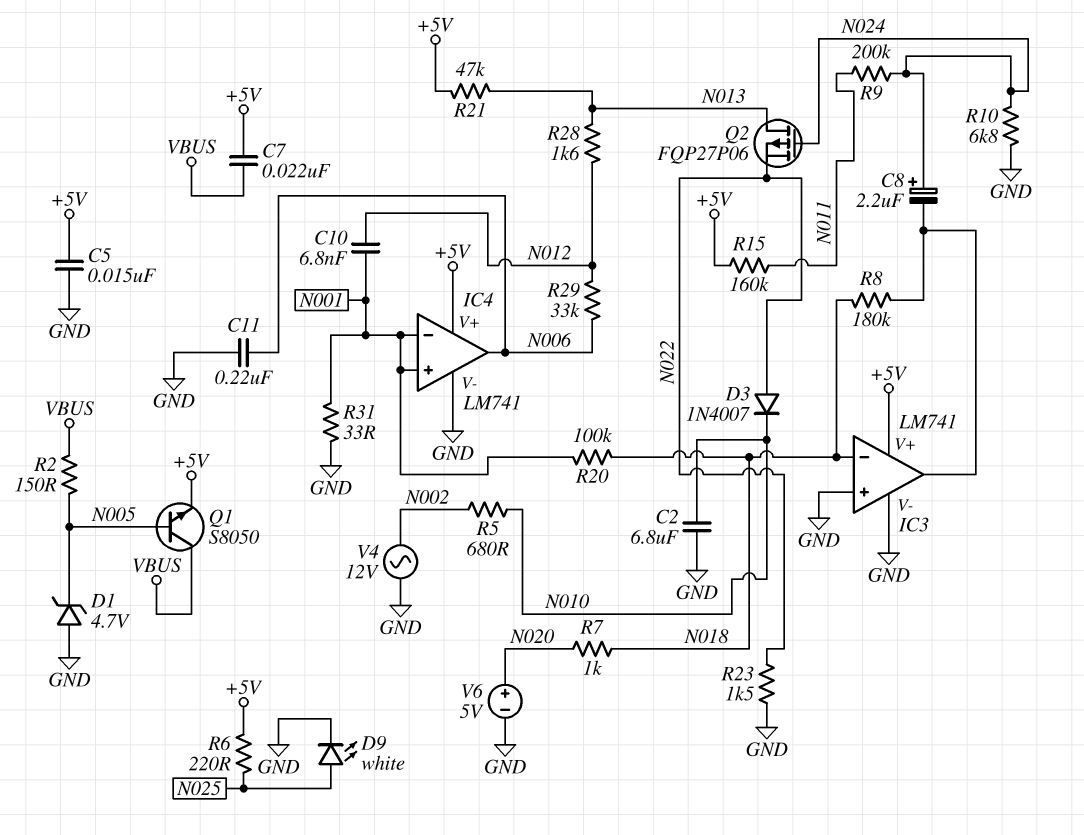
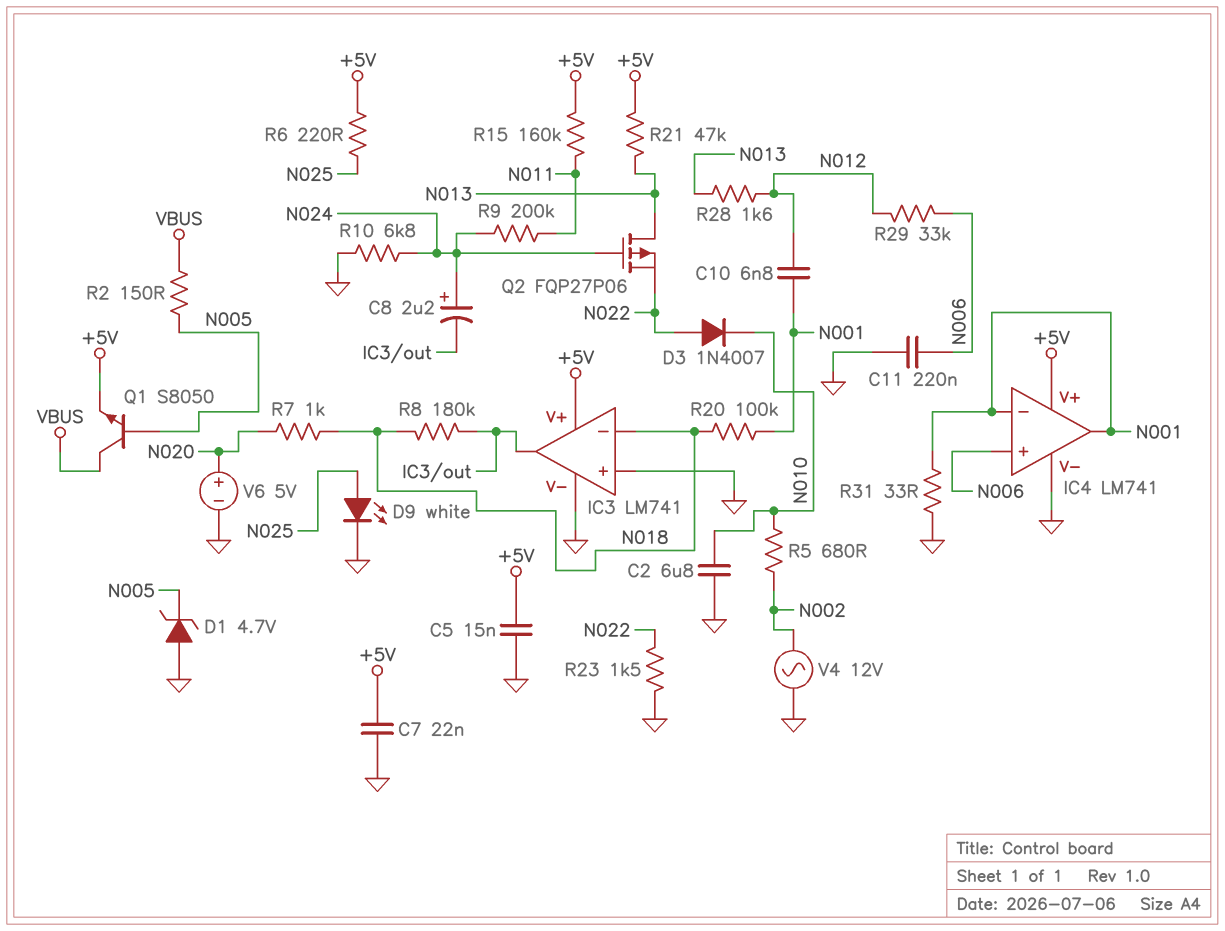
C7: 22nF (+5V, VBUS) -> 22nF (+5V, GND)
IC4 pin in+: N001 -> N006
IC4 pin out: N006 -> N001

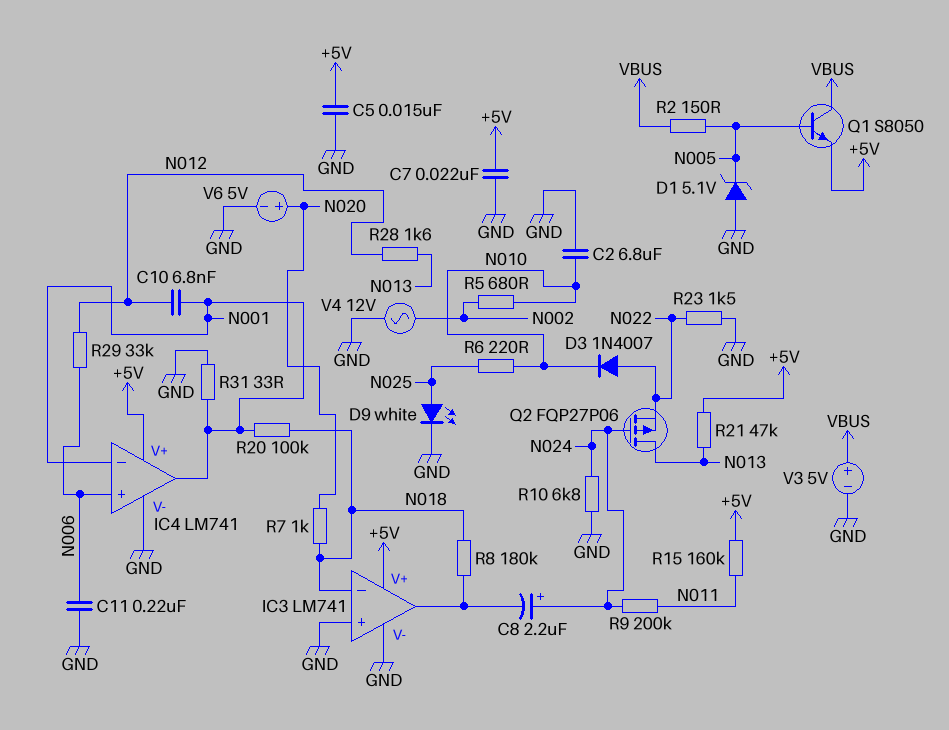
D1: zener 4.7V (A GND, K N005) -> zener 5.1V (A GND, K N005)
R6: 220 (+5V, N025) -> 220 (N010, N025)
V3: none -> 5V (plus VBUS, minus GND)

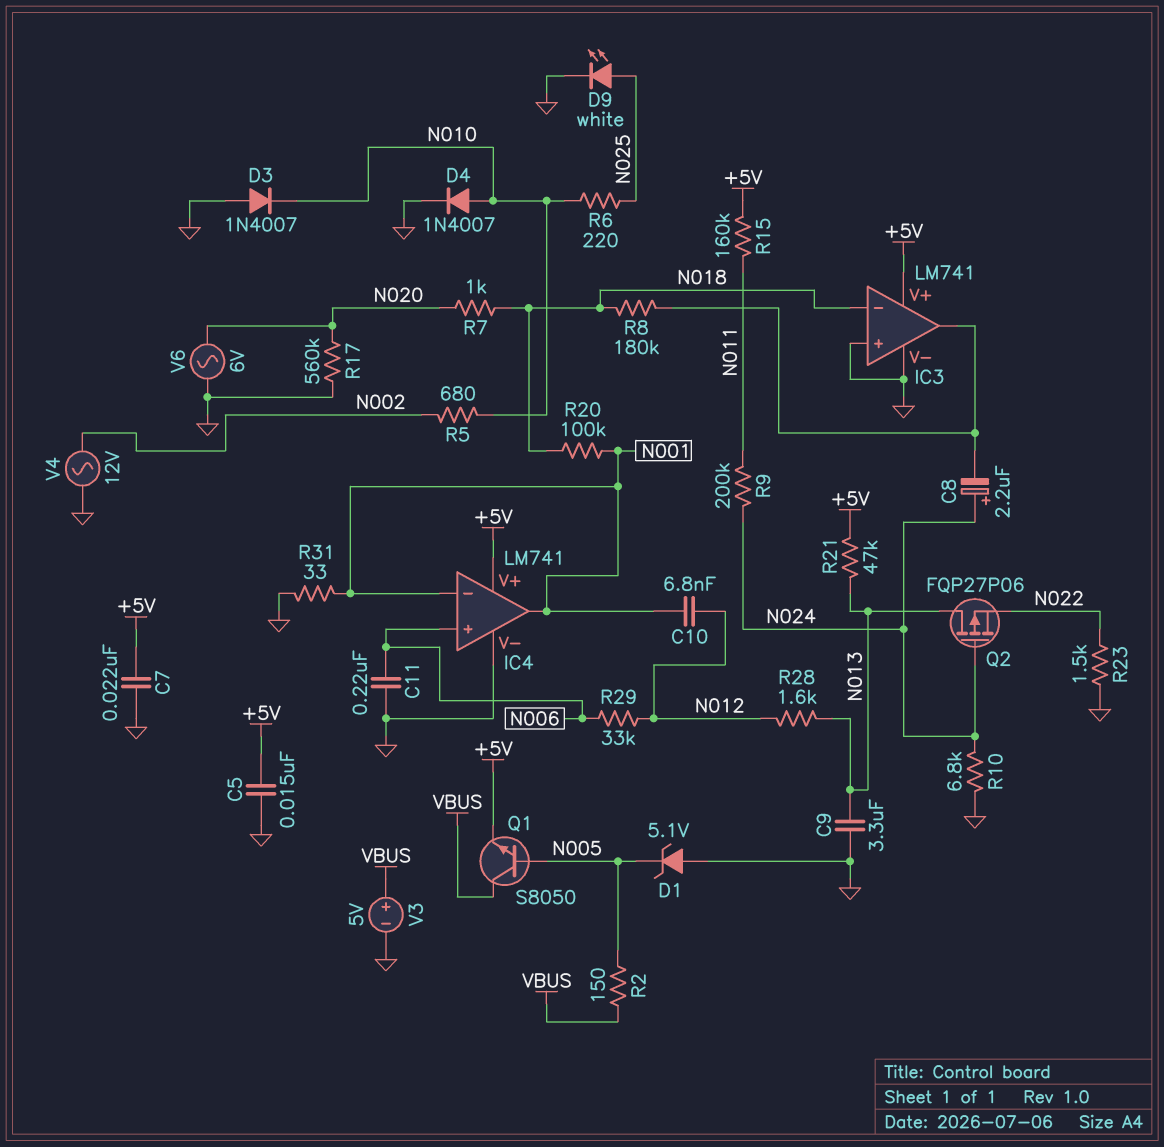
C2: 6.8uF (GND, N010) -> none
C9: none -> 3.3uF (GND, N013)
D3: diode 1N4007 (A N022, K N010) -> diode 1N4007 (A GND, K N010)
D4: none -> diode 1N4007 (A N010, K GND)
R17: none -> 560k (GND, N020)
V6: 5V (plus N020, minus GND) -> AC 6V (GND, N020)

